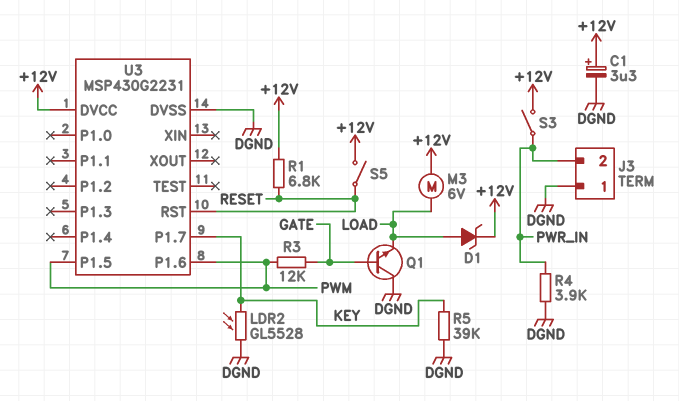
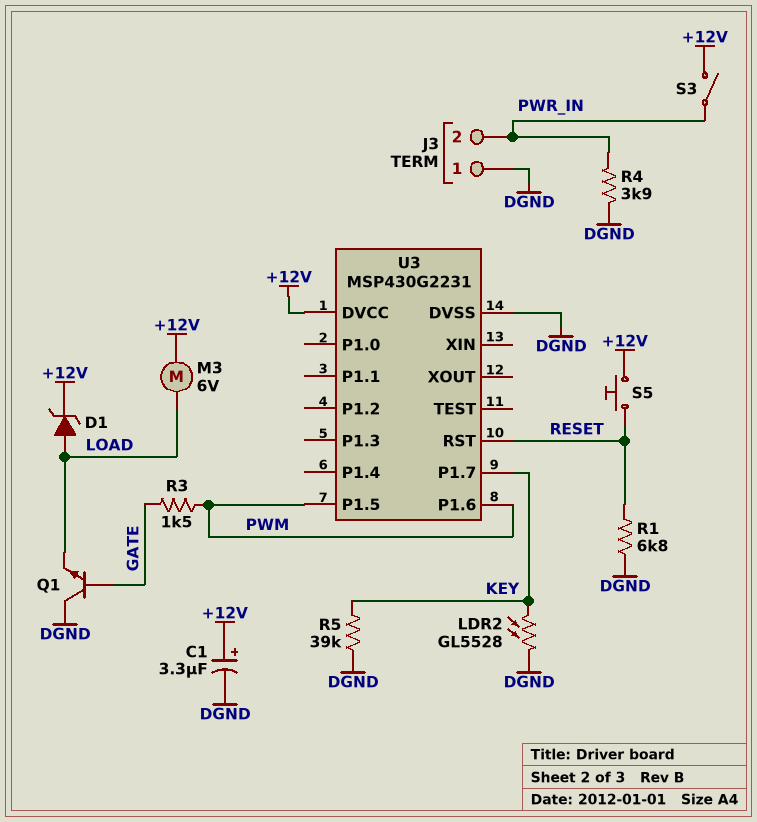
R1: 6.8k (+12V, RESET) -> 6.8k (DGND, RESET)
R3: 12k (GATE, PWM) -> 1.5k (GATE, PWM)
S5: switch (+12V, RESET) -> button (+12V, RESET)

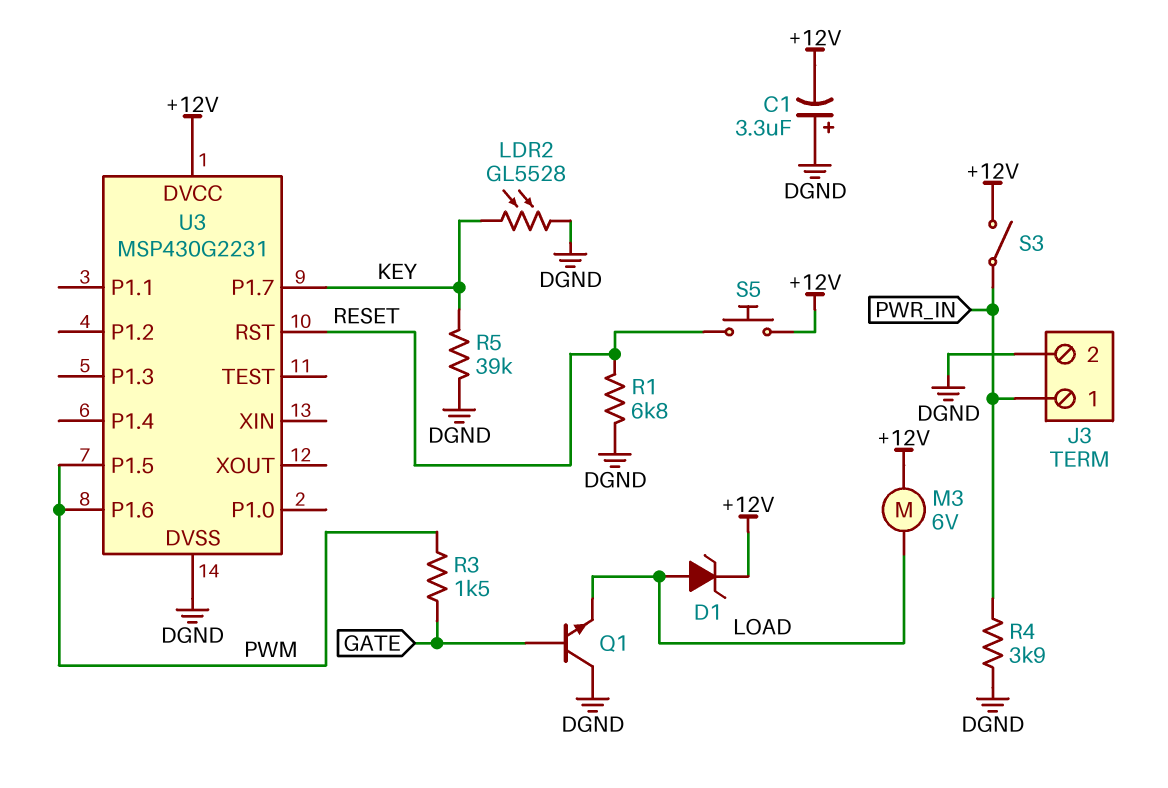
C1: 3.3uF (plus +12V, minus DGND) -> 3.3uF (plus DGND, minus +12V)
J3 pin 1: DGND -> PWR_IN
J3 pin 2: PWR_IN -> DGND

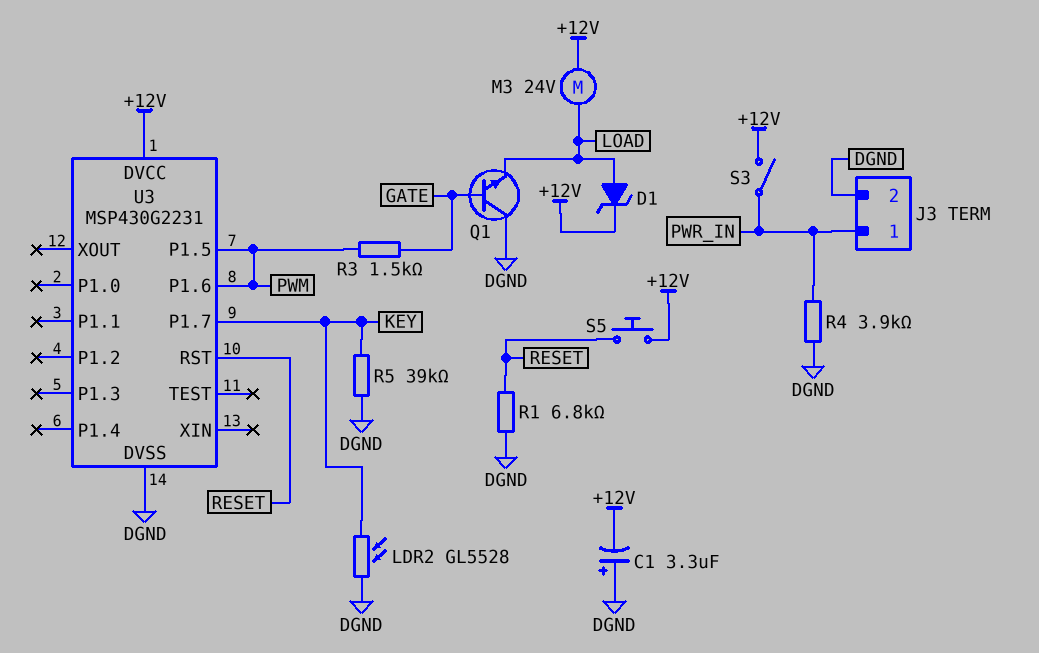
M3: motor 6V (+12V, LOAD) -> motor 24V (+12V, LOAD)

